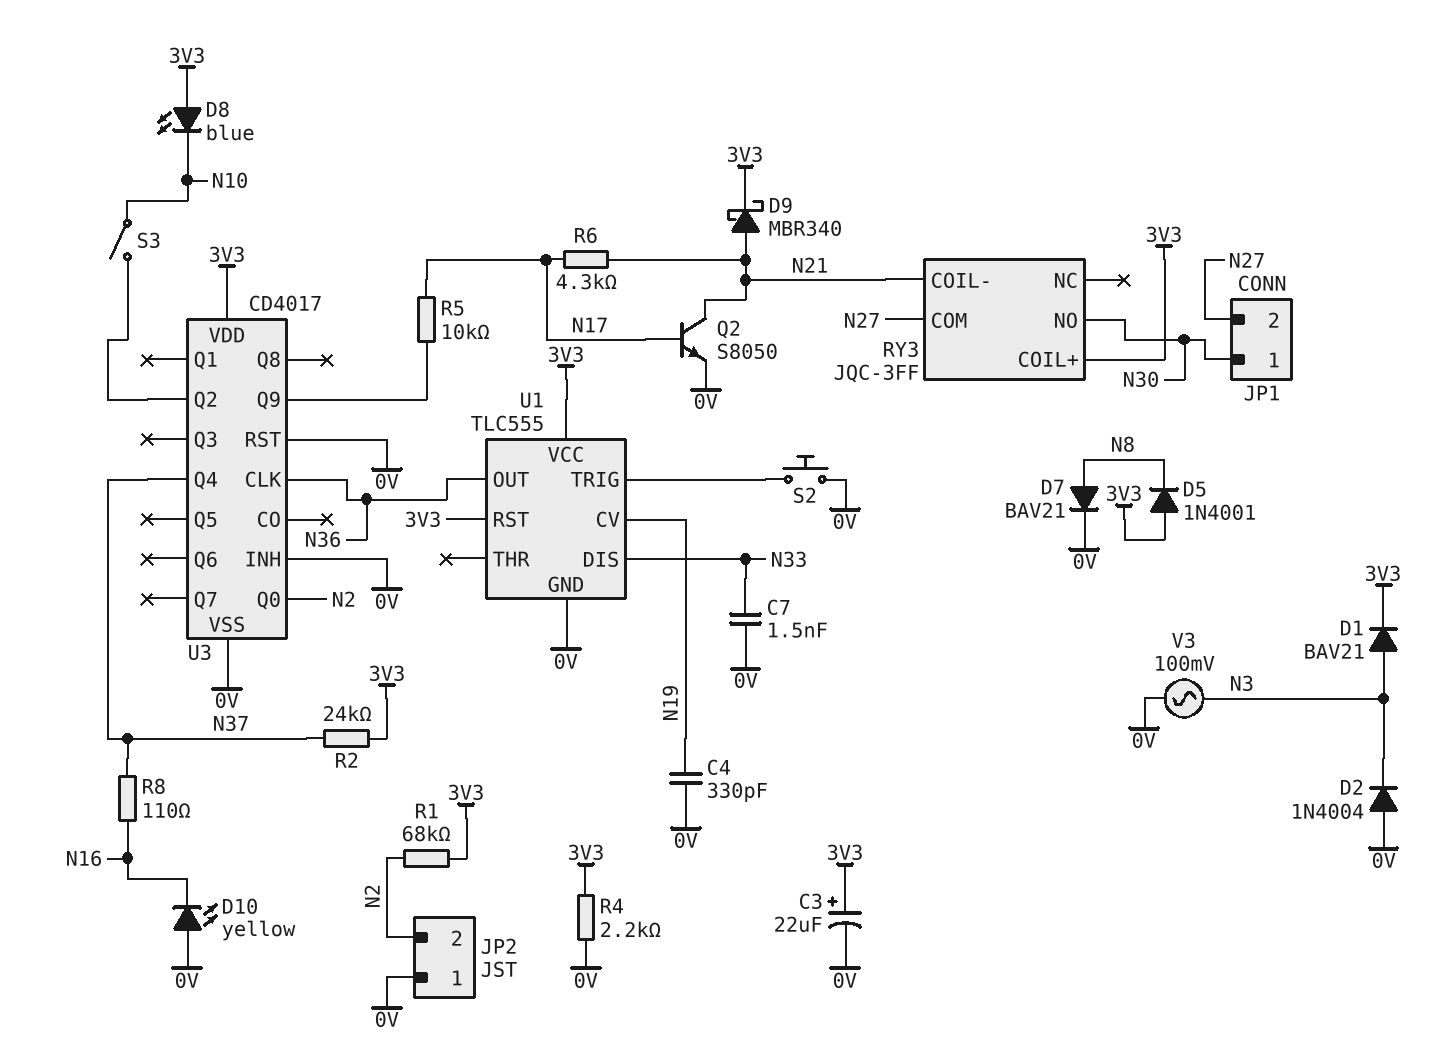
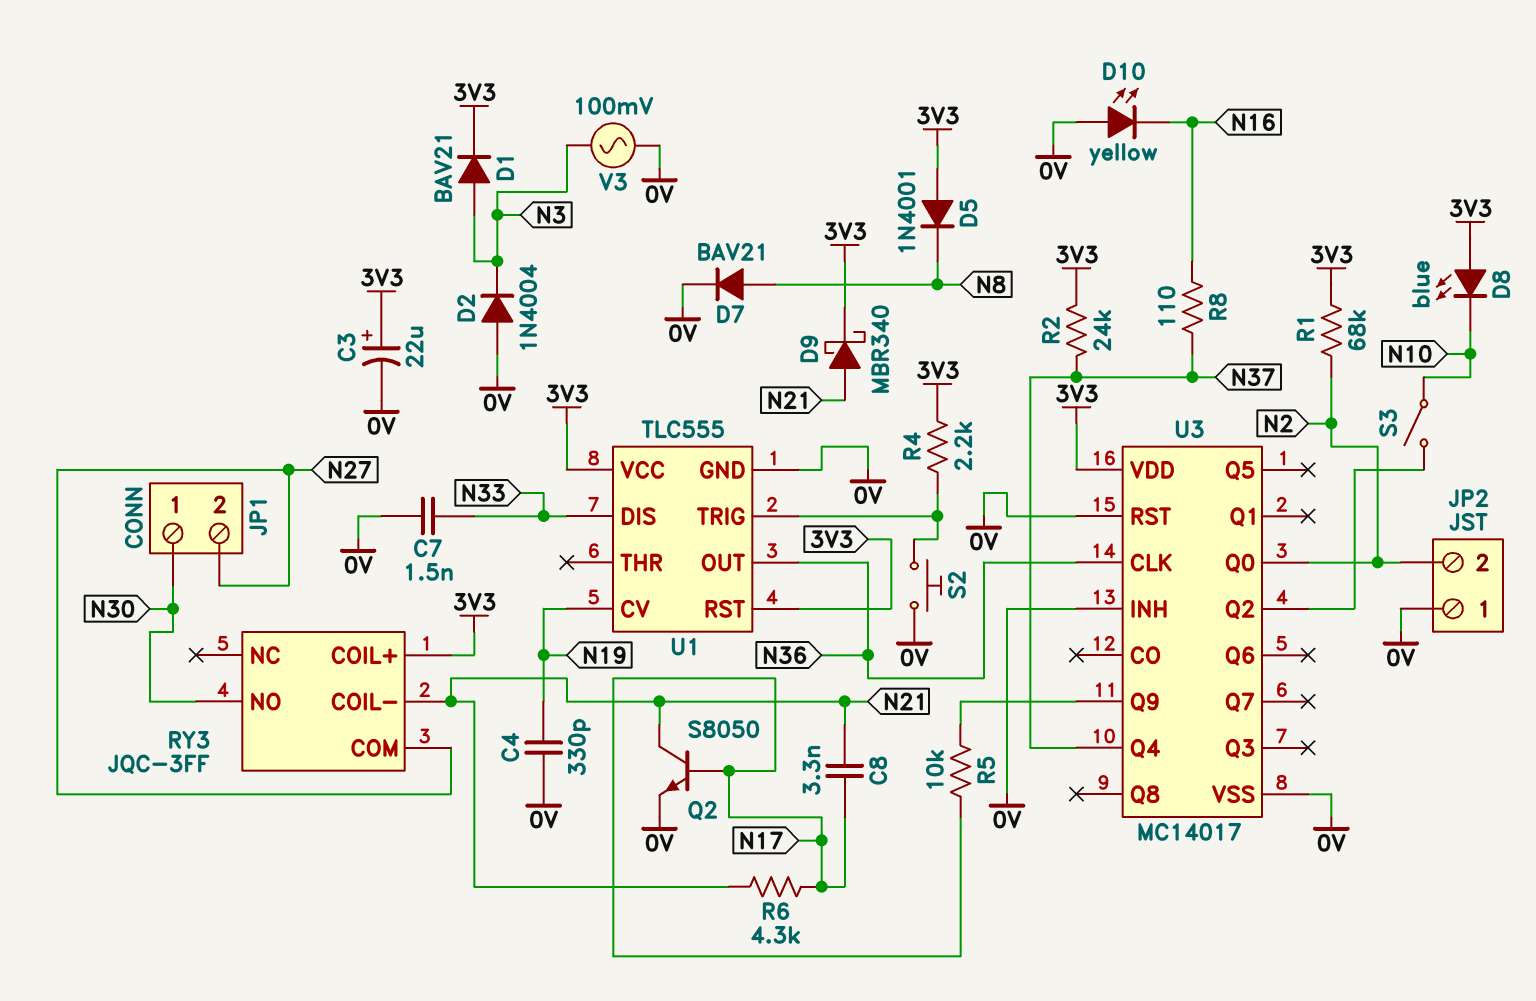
C8: none -> 3.3nF (N17, N21)
R4: 2.2k (0V, 3V3) -> 2.2k (3V3, U1/TRIG)
U3: CD4017 -> MC14017

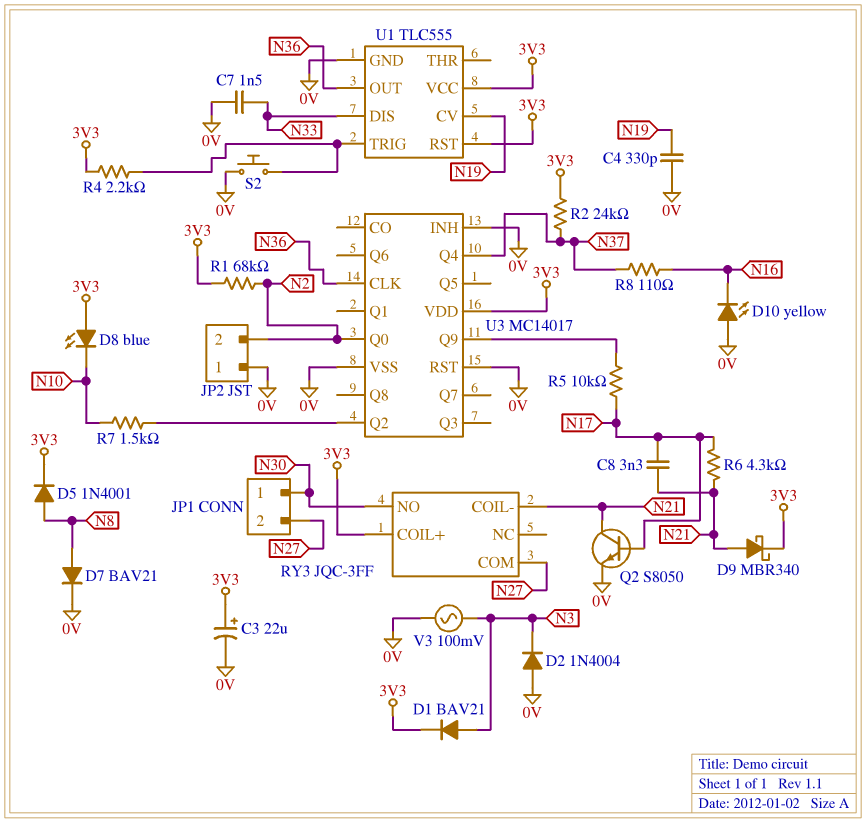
D5: diode 1N4001 (A 3V3, K N8) -> diode 1N4001 (A N8, K 3V3)
R7: none -> 1.5k (N10, U3/Q2)
S3: switch (N10, U3/Q2) -> none

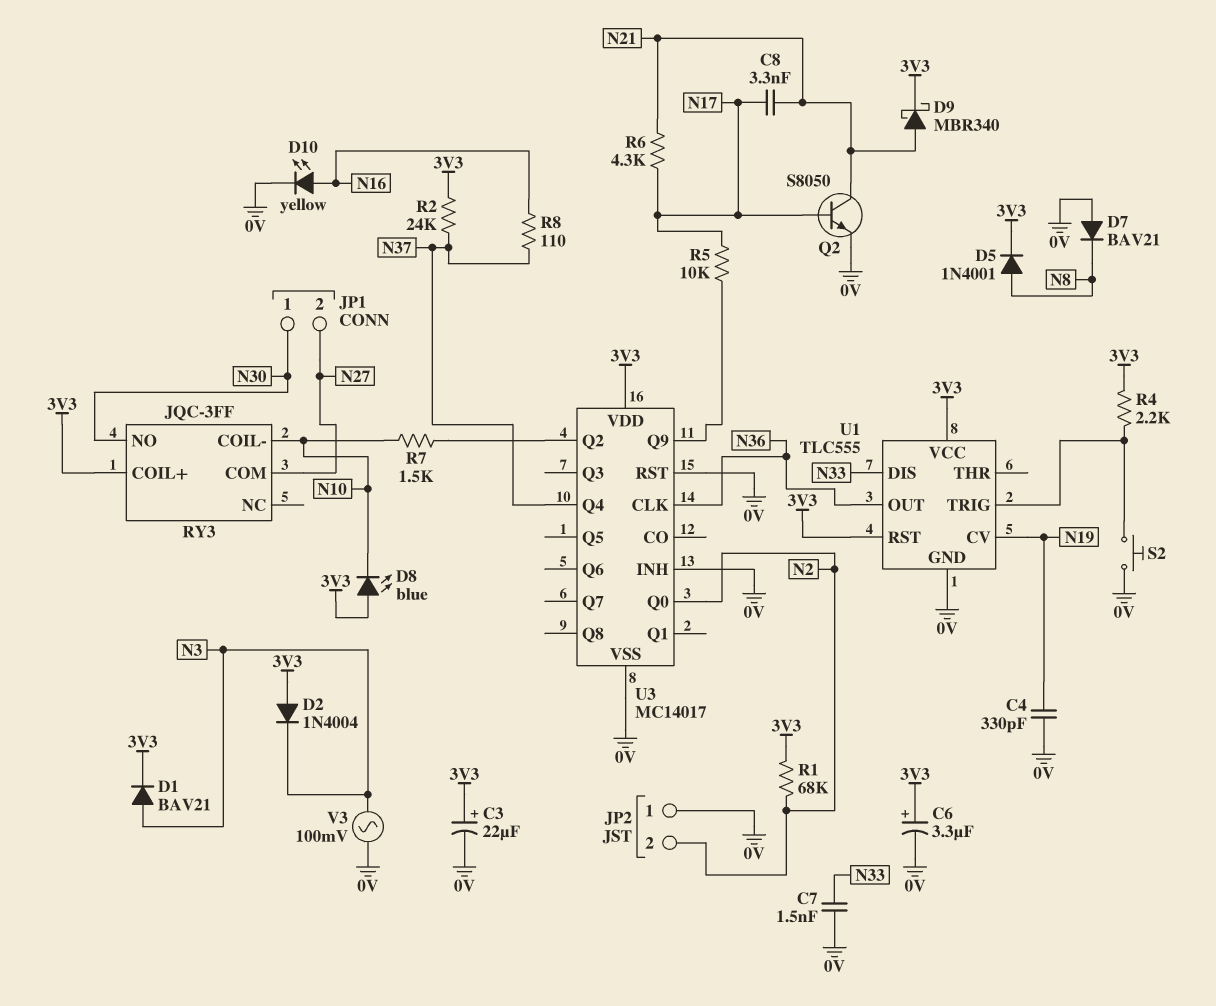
C6: none -> 3.3uF (plus 3V3, minus 0V)
D2: diode 1N4004 (A 0V, K N3) -> diode 1N4004 (A 3V3, K N3)
D7: diode BAV21 (A N8, K 0V) -> diode BAV21 (A 0V, K N8)
D10: LED yellow (A 0V, K N16) -> LED yellow (A N16, K 0V)
RY3 pin COIL-: N21 -> N10

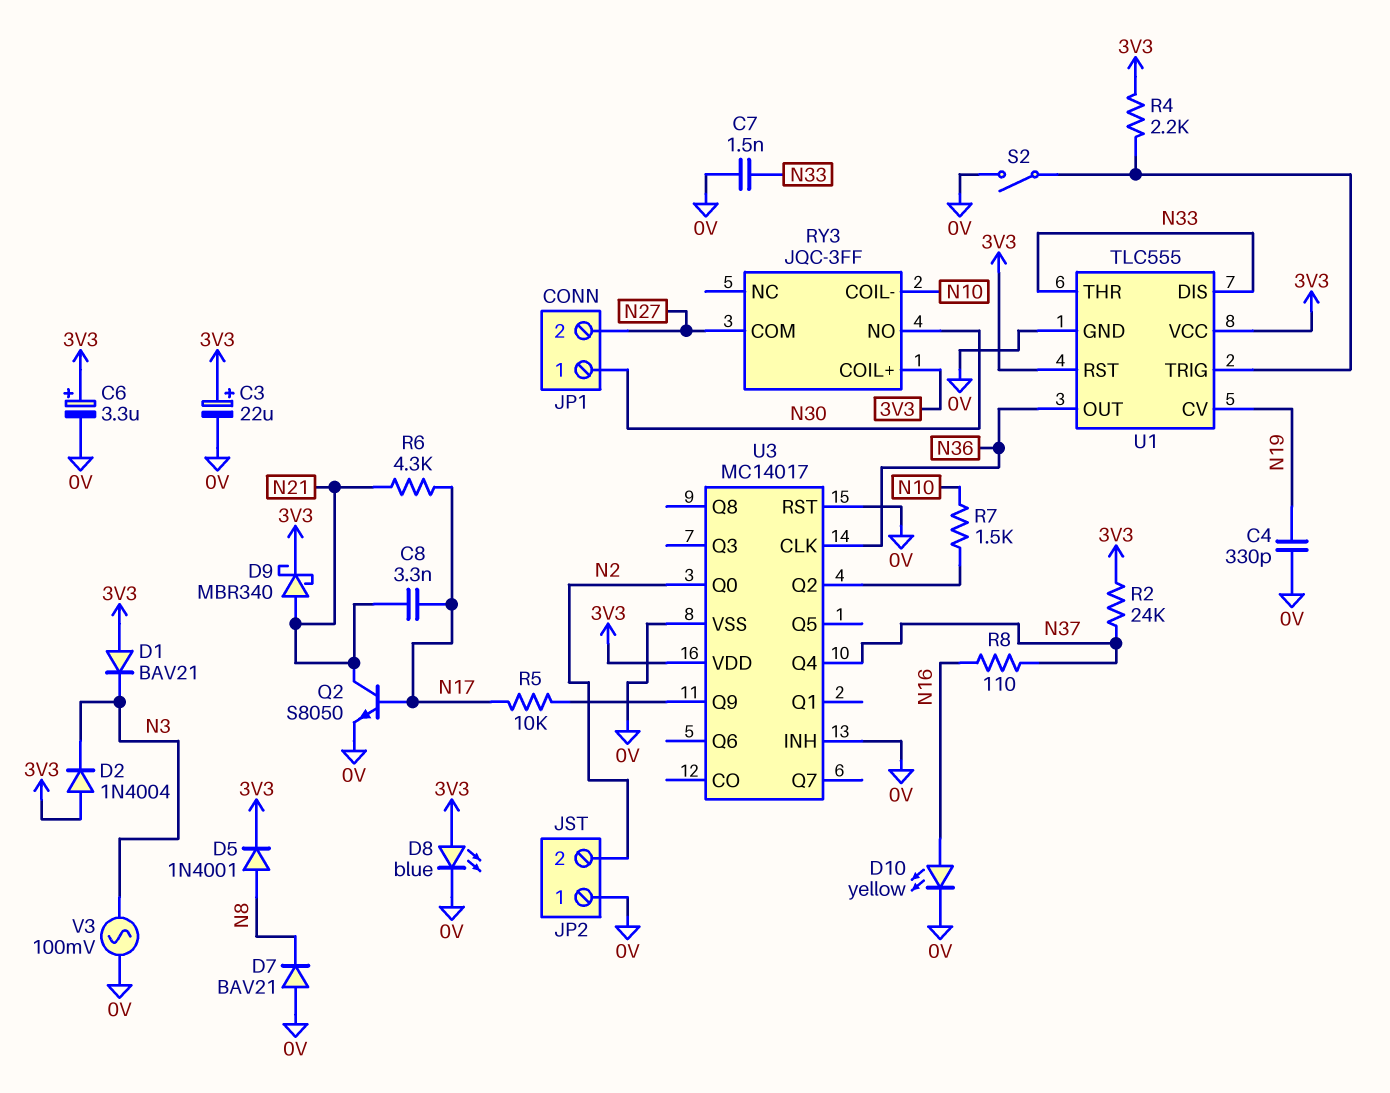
D1: diode BAV21 (A N3, K 3V3) -> diode BAV21 (A 3V3, K N3)
D8: LED blue (A 3V3, K N10) -> LED blue (A 3V3, K 0V)
R1: 68k (3V3, N2) -> none
S2: button (0V, U1/TRIG) -> switch (0V, U1/TRIG)
U1 pin THR: none -> N33

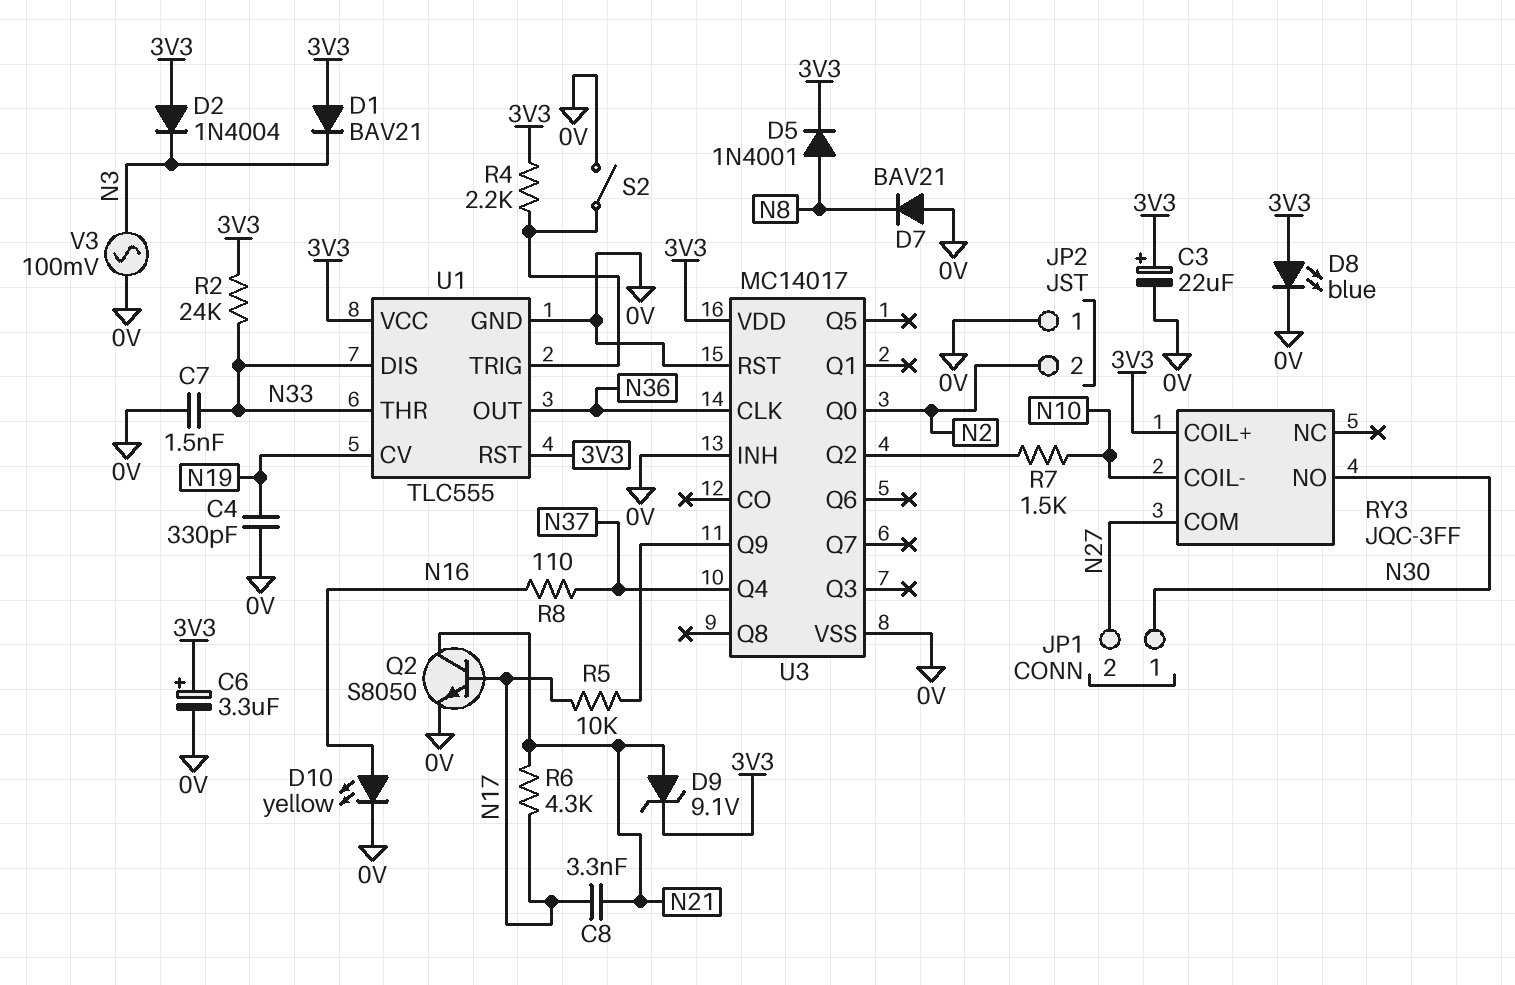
D9: schottky MBR340 (A N21, K 3V3) -> zener 9.1V (A N21, K 3V3)
R2: 24k (3V3, N37) -> 24k (3V3, N33)

